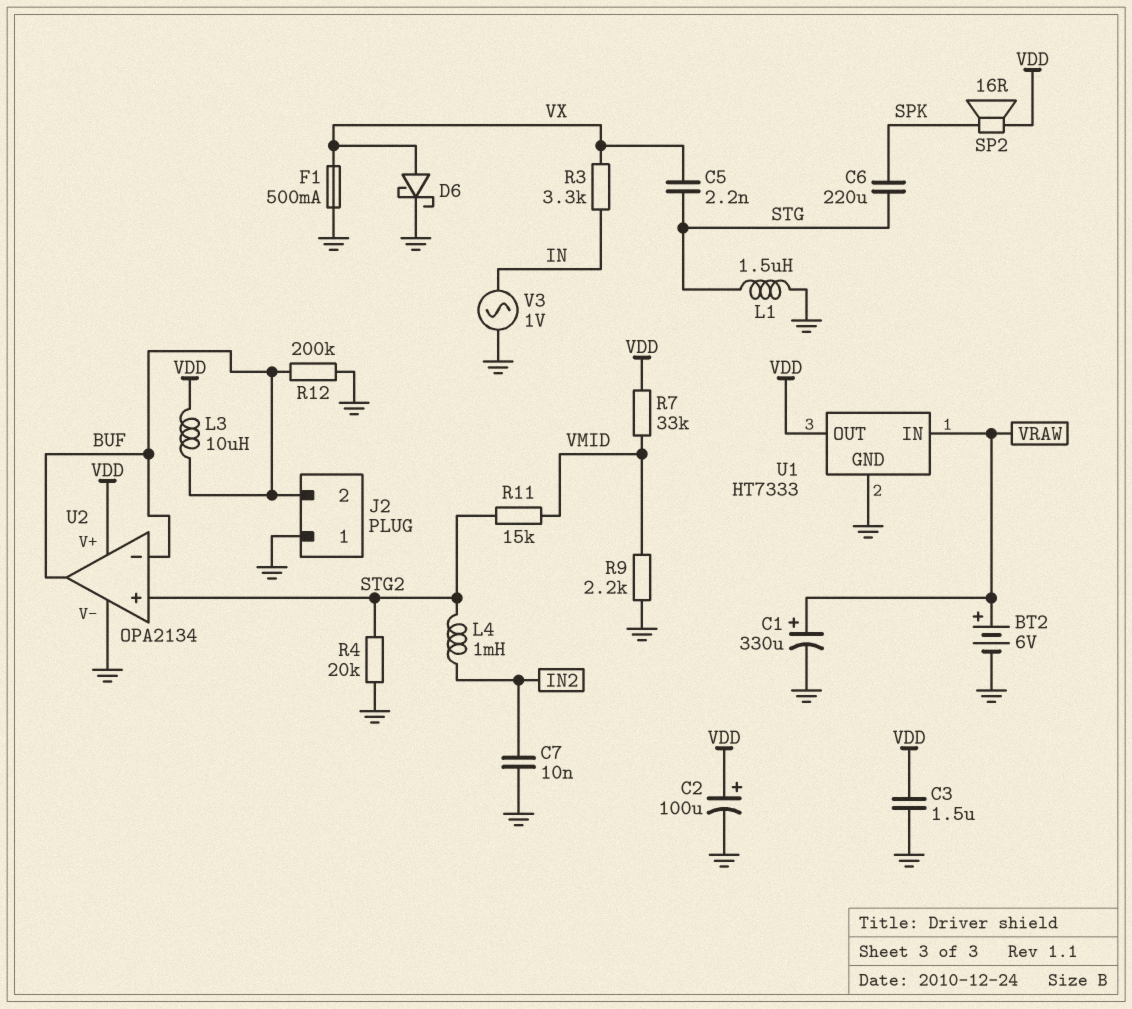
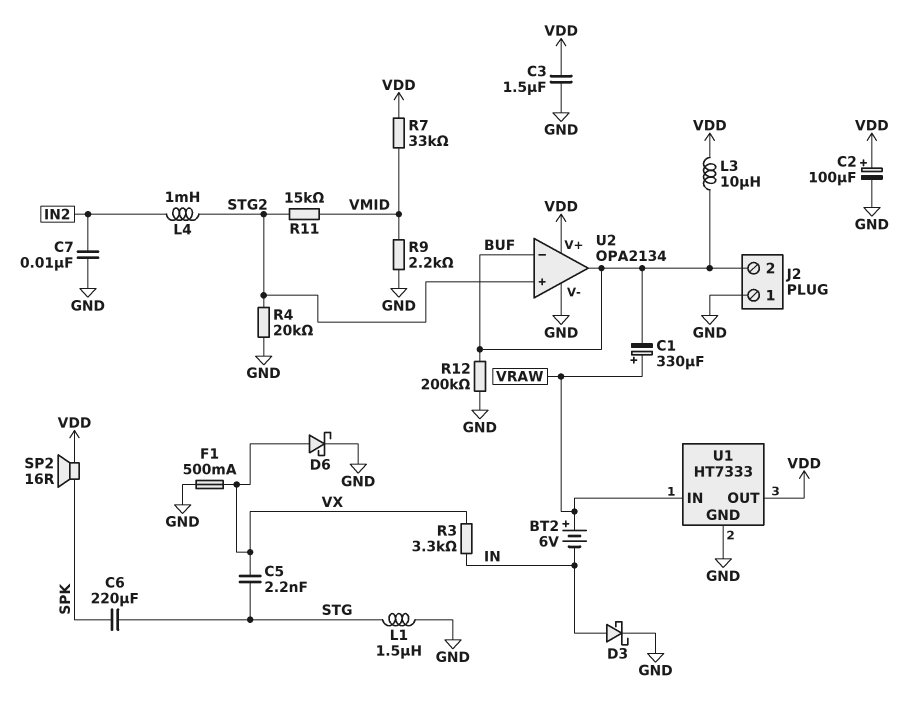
BT2: 6V (plus VRAW, minus GND) -> 6V (plus VRAW, minus IN)
C1: 330uF (plus VRAW, minus GND) -> 330uF (plus VRAW, minus BUF)
D3: none -> schottky (A IN, K GND)
V3: AC 1V (GND, IN) -> none

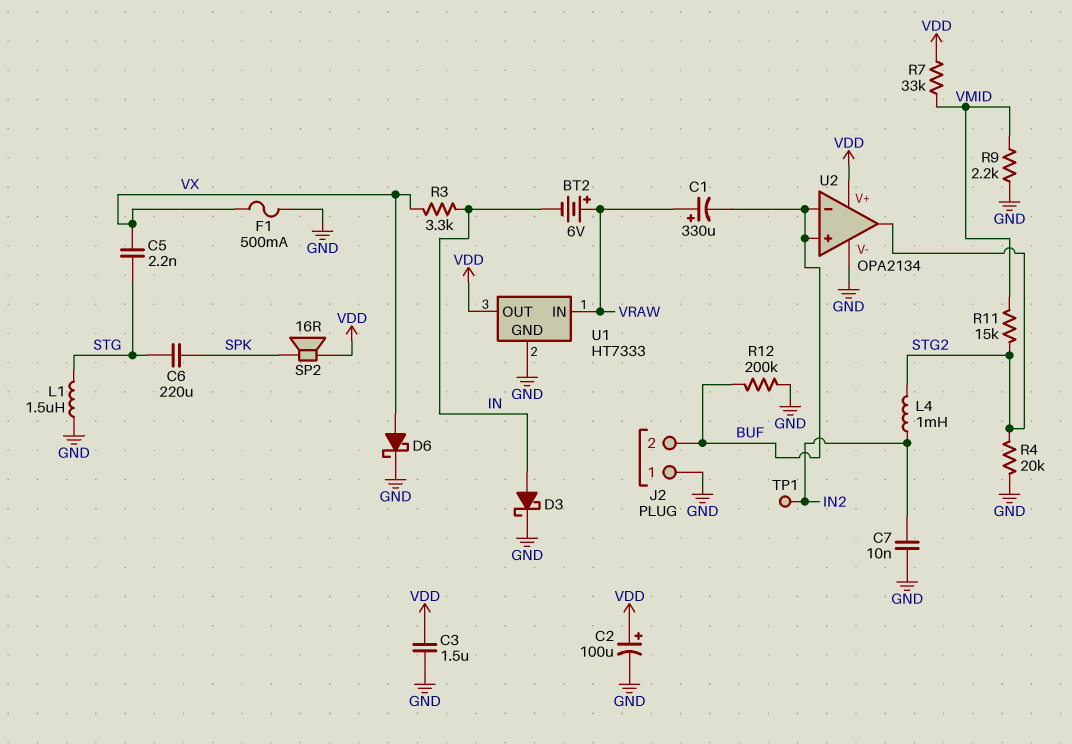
L3: 10uH (BUF, VDD) -> none
TP1: none -> test point (IN2)
U2 pin in+: STG2 -> BUF
U2 pin out: BUF -> STG2

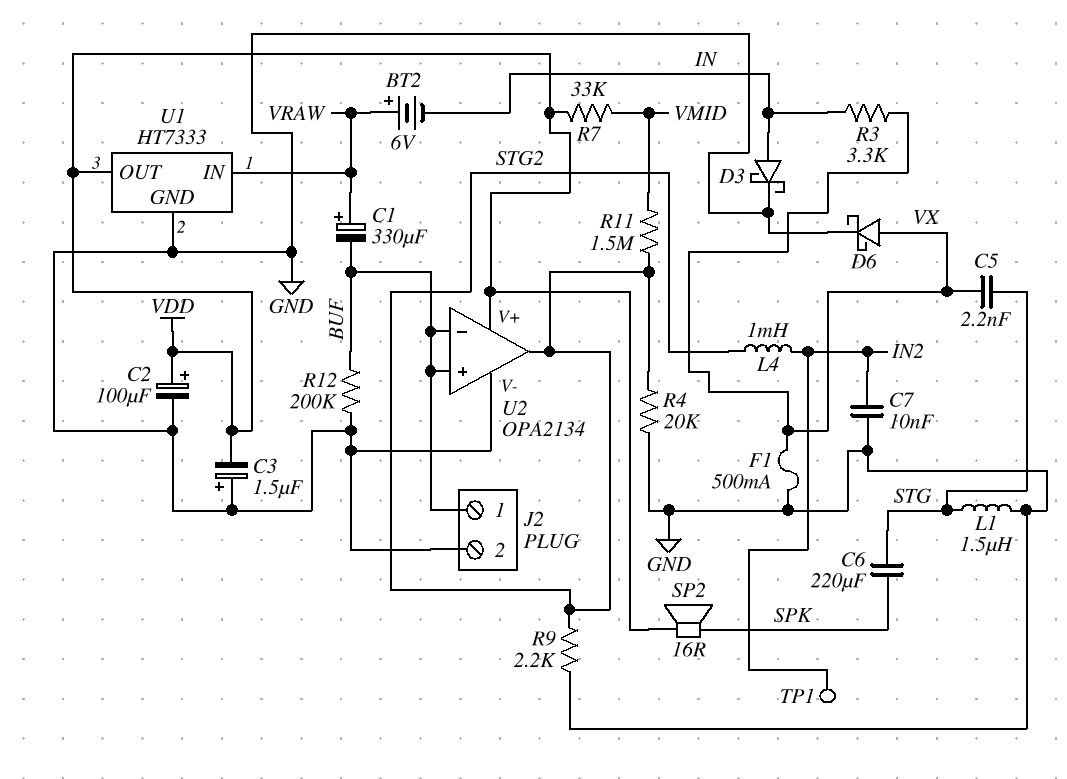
C3: 1.5uF (GND, VDD) -> 1.5uF (plus GND, minus VDD)
J2 pin 1: GND -> BUF
J2 pin 2: BUF -> GND
R9: 2.2k (GND, VMID) -> 2.2k (GND, STG2)
R11: 15k (STG2, VMID) -> 1.5M (STG2, VMID)

